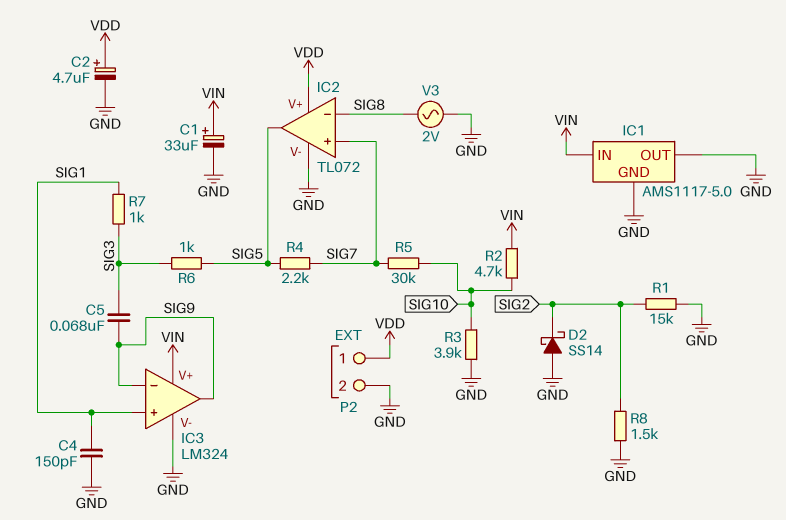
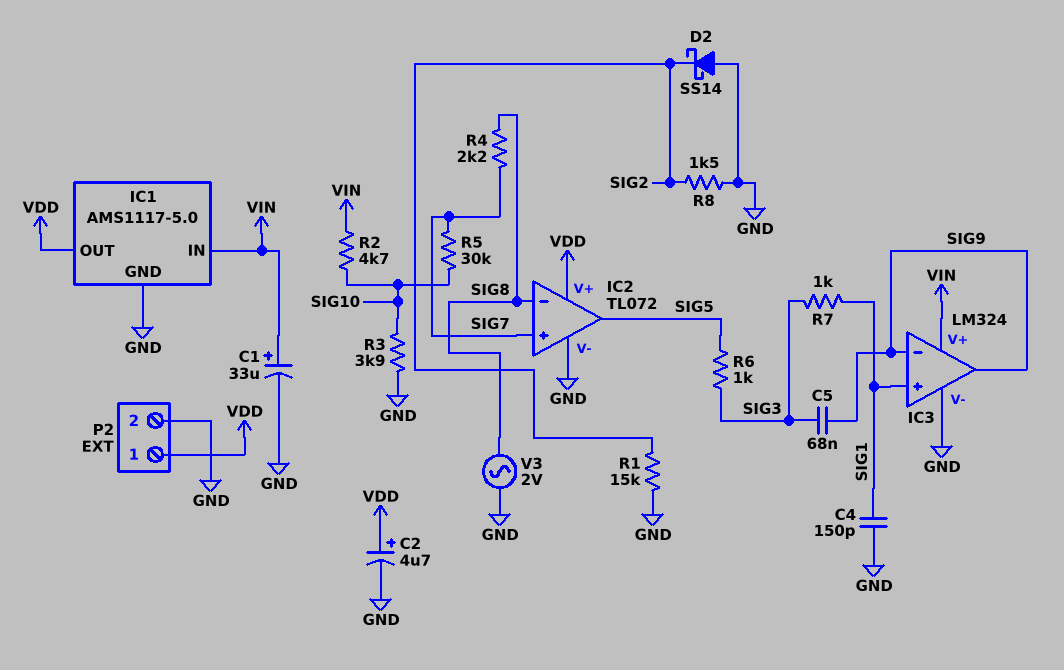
IC1 pin OUT: GND -> VDD
R4: 2.2k (SIG5, SIG7) -> 2.2k (SIG7, SIG8)

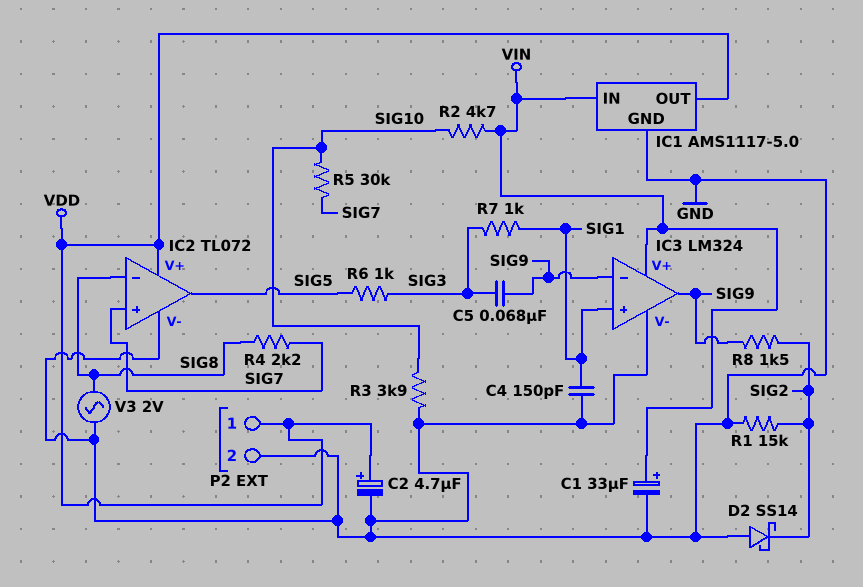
R8: 1.5k (GND, SIG2) -> 1.5k (SIG2, SIG9)

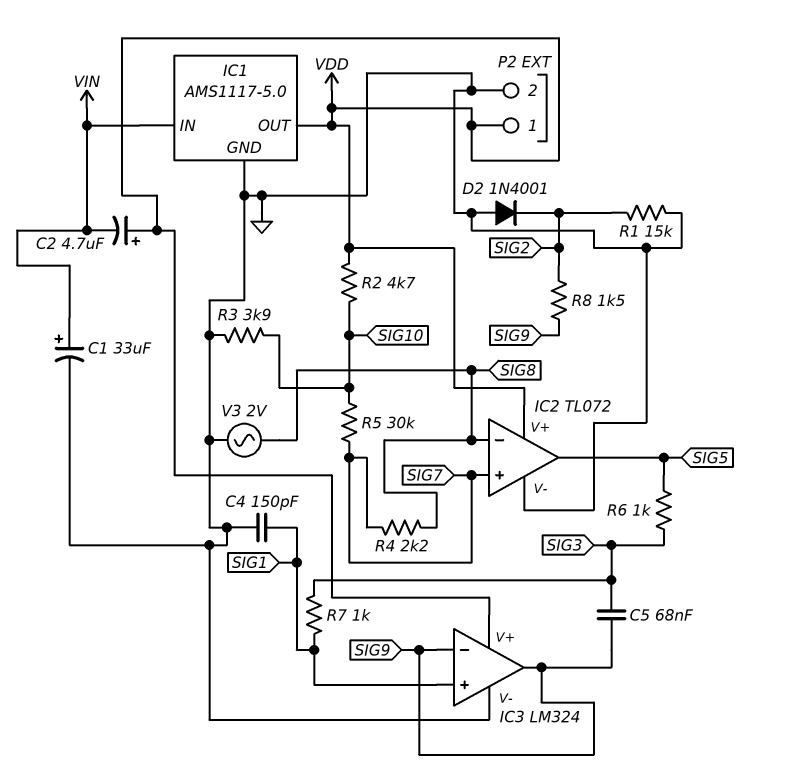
C2: 4.7uF (plus VDD, minus GND) -> 4.7uF (plus VDD, minus VIN)
D2: schottky SS14 (A GND, K SIG2) -> diode 1N4001 (A GND, K SIG2)
IC3 pin V+: VIN -> VDD
R2: 4.7k (SIG10, VIN) -> 4.7k (SIG10, VDD)

